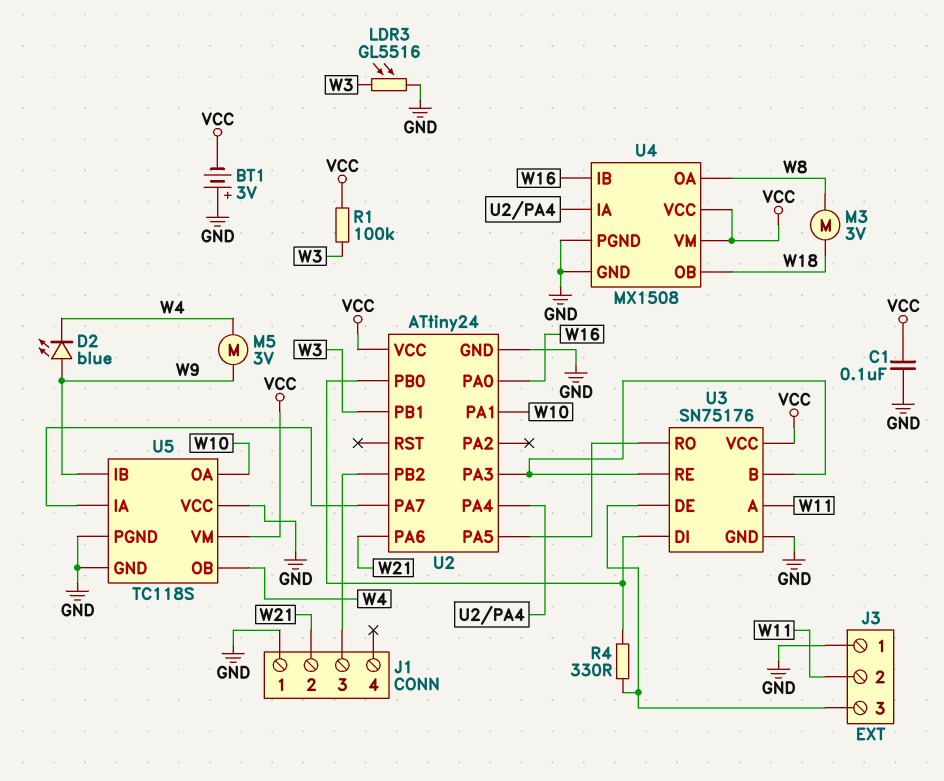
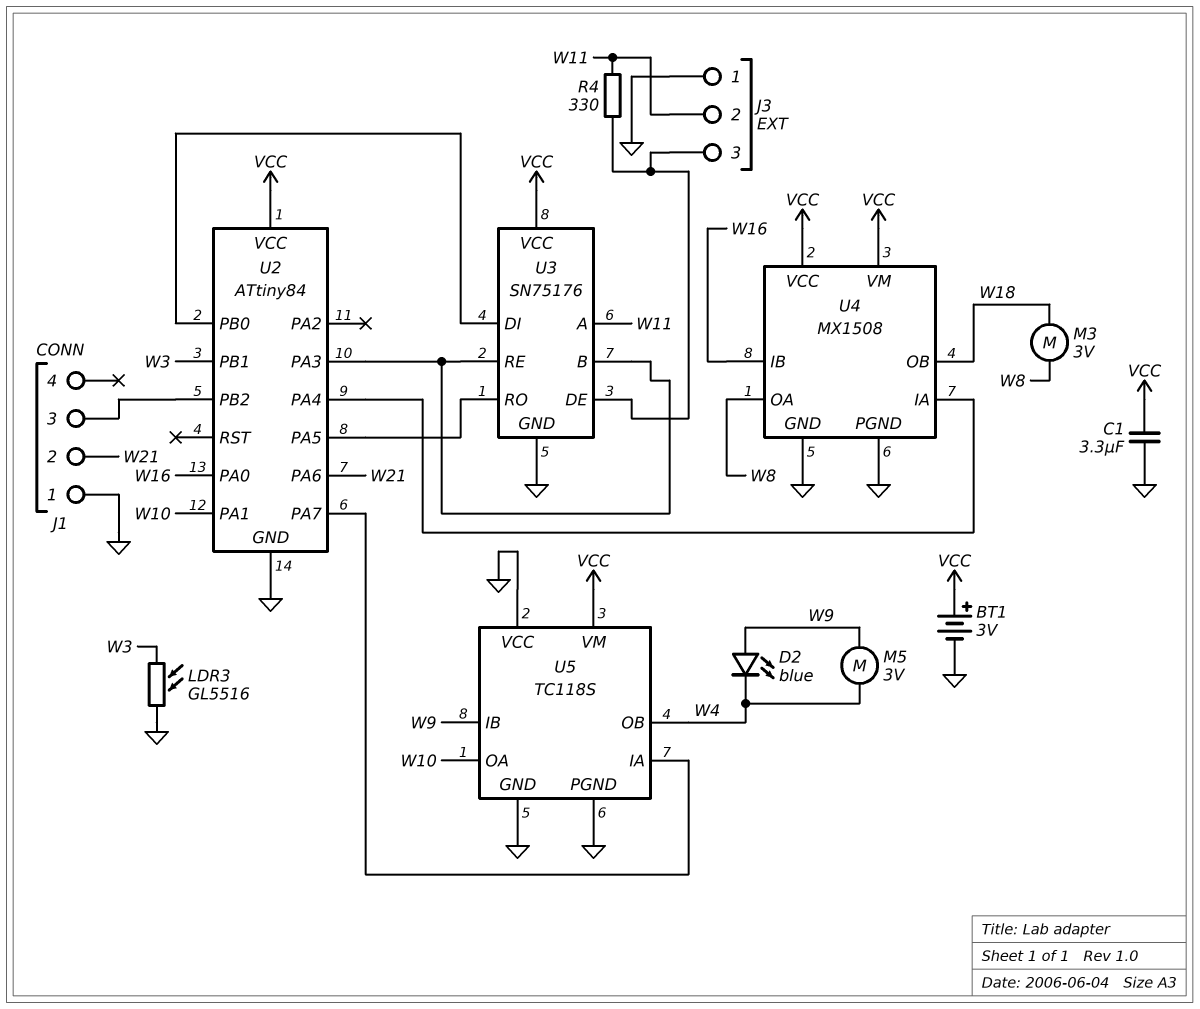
BT1: 3V (plus GND, minus VCC) -> 3V (plus VCC, minus GND)
C1: 100nF (GND, VCC) -> 3.3uF (GND, VCC)
R1: 100k (VCC, W3) -> none
R4: 330 (J3/3, U2/PB0) -> 330 (J3/3, W11)
U2: ATtiny24 -> ATtiny84

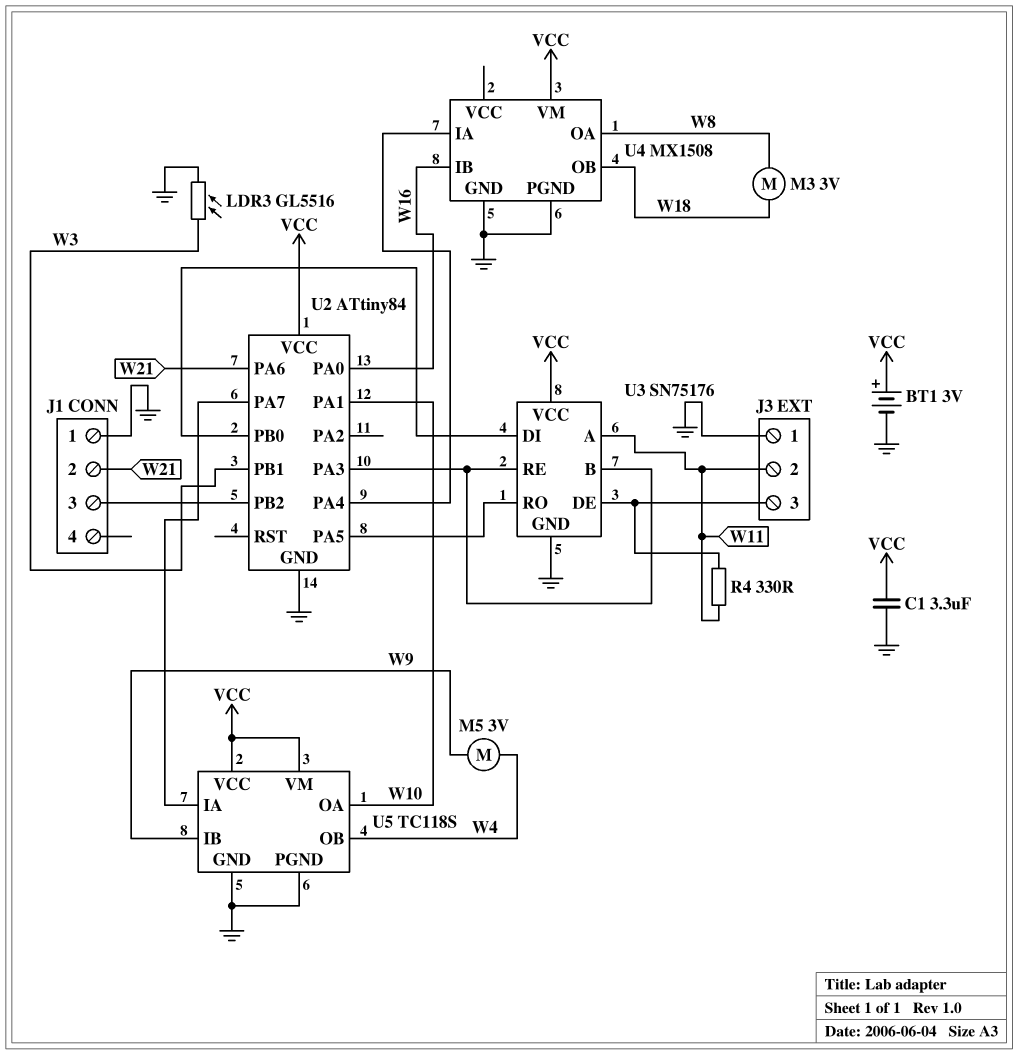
D2: LED blue (A W9, K W4) -> none
U4 pin VCC: VCC -> none
U5 pin VCC: GND -> VCC

